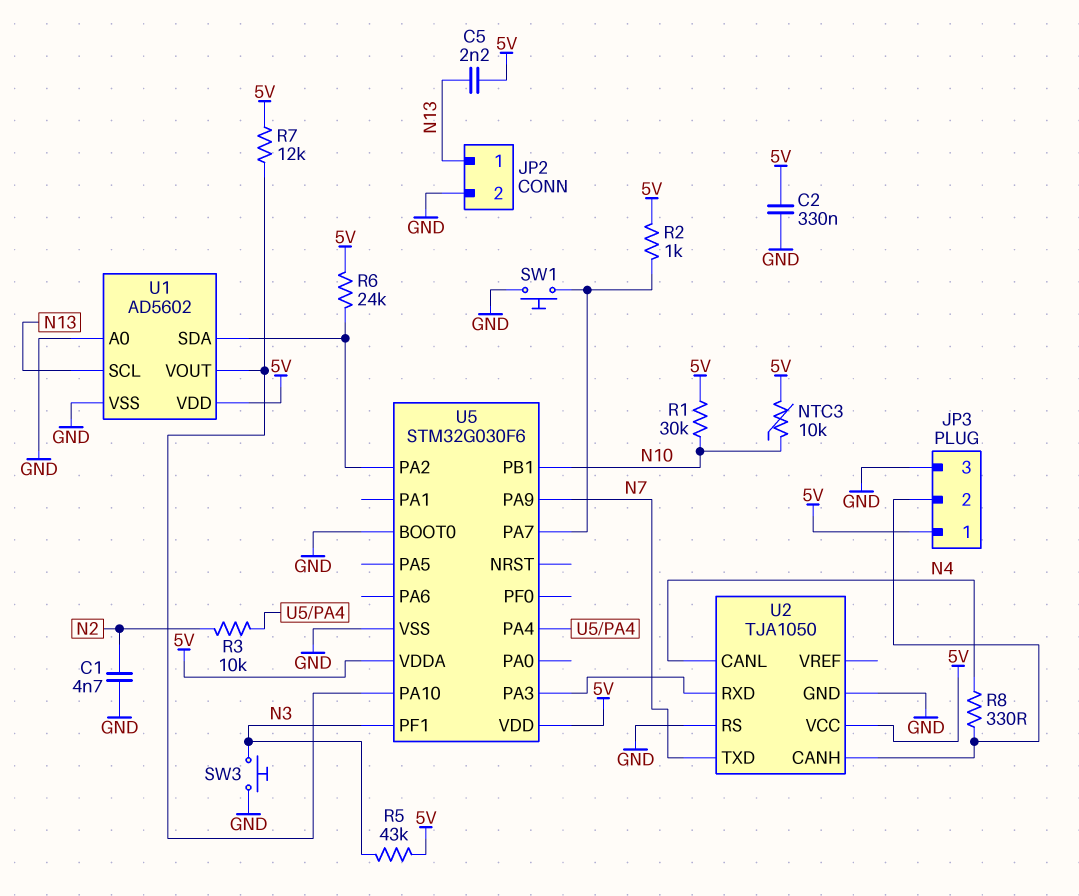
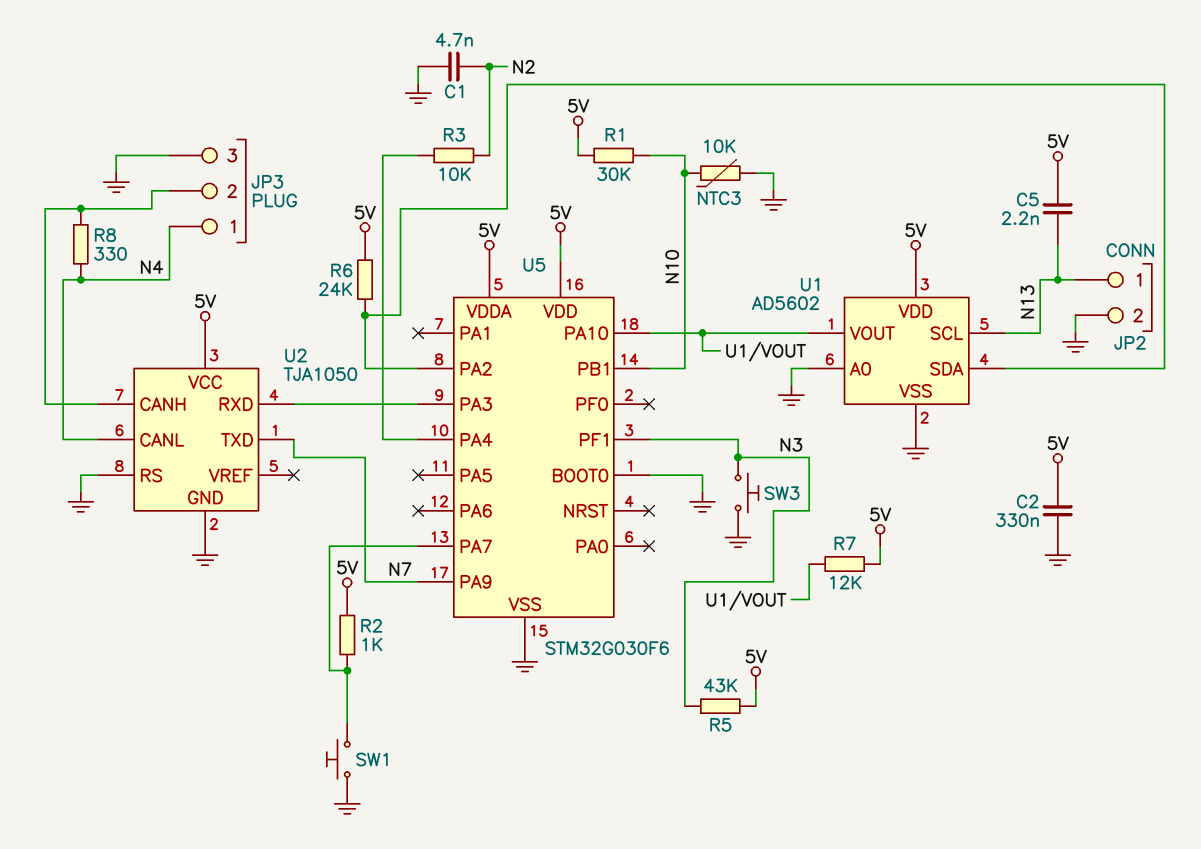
JP3 pin 1: 5V -> N4
NTC3: 10k (5V, N10) -> 10k (GND, N10)

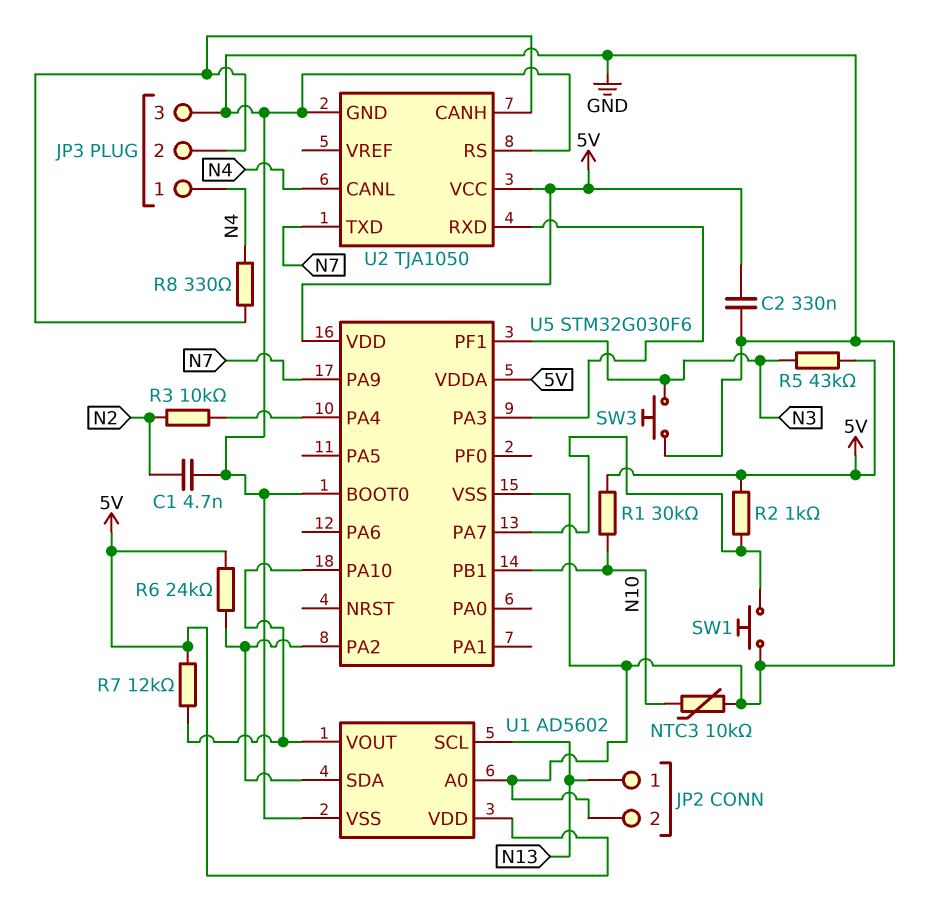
C5: 2.2nF (5V, N13) -> none

